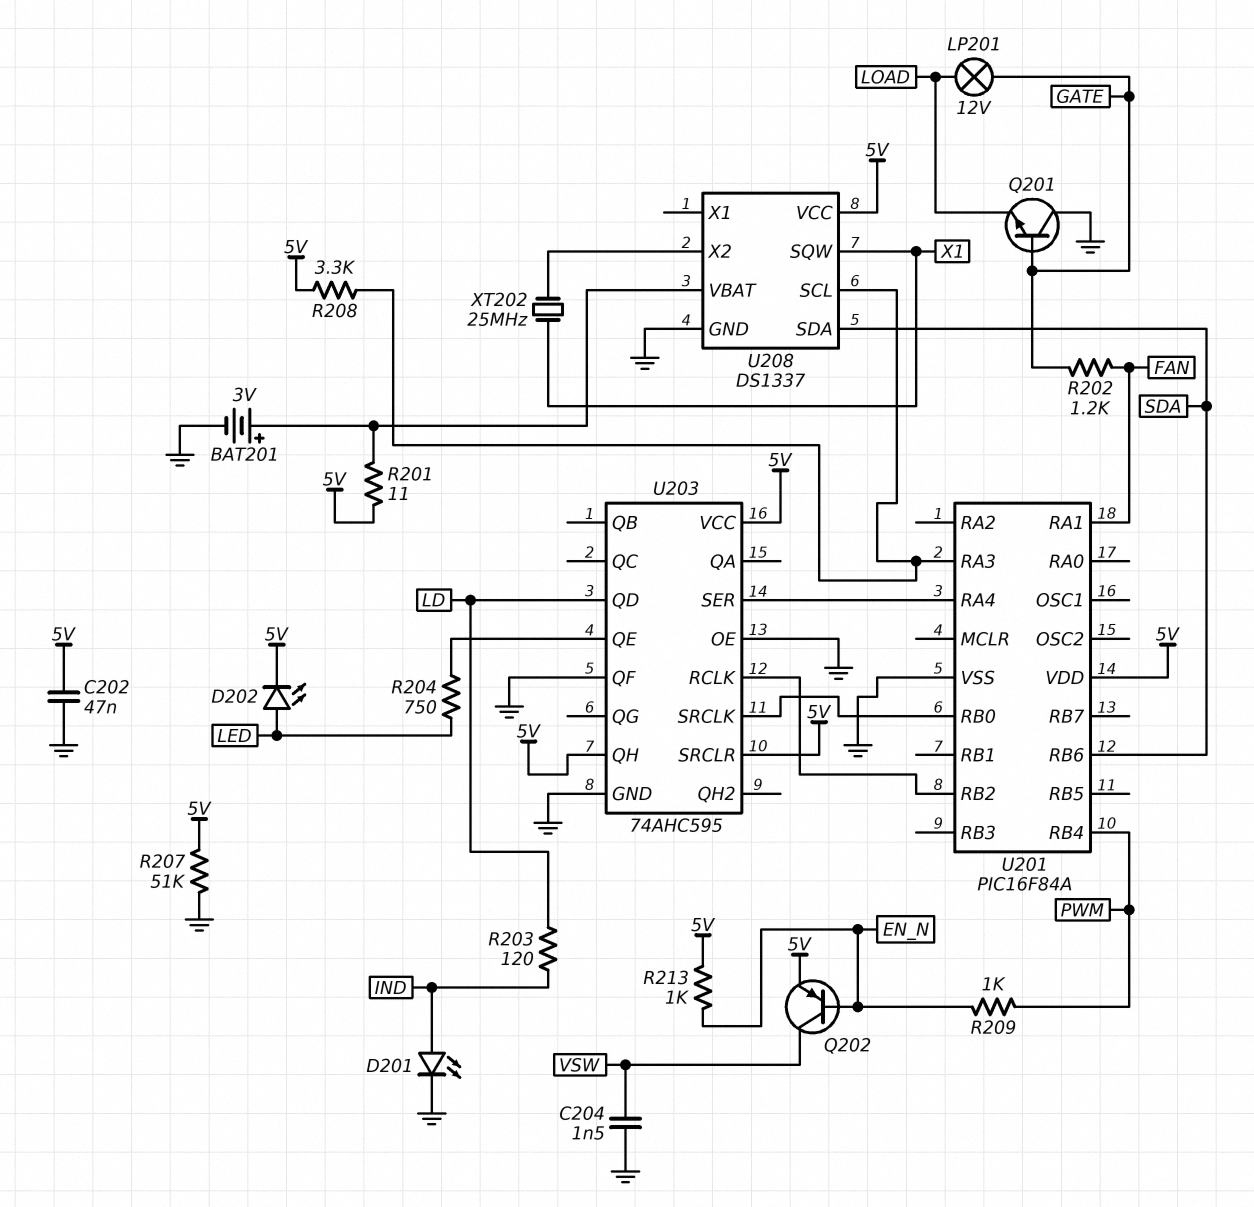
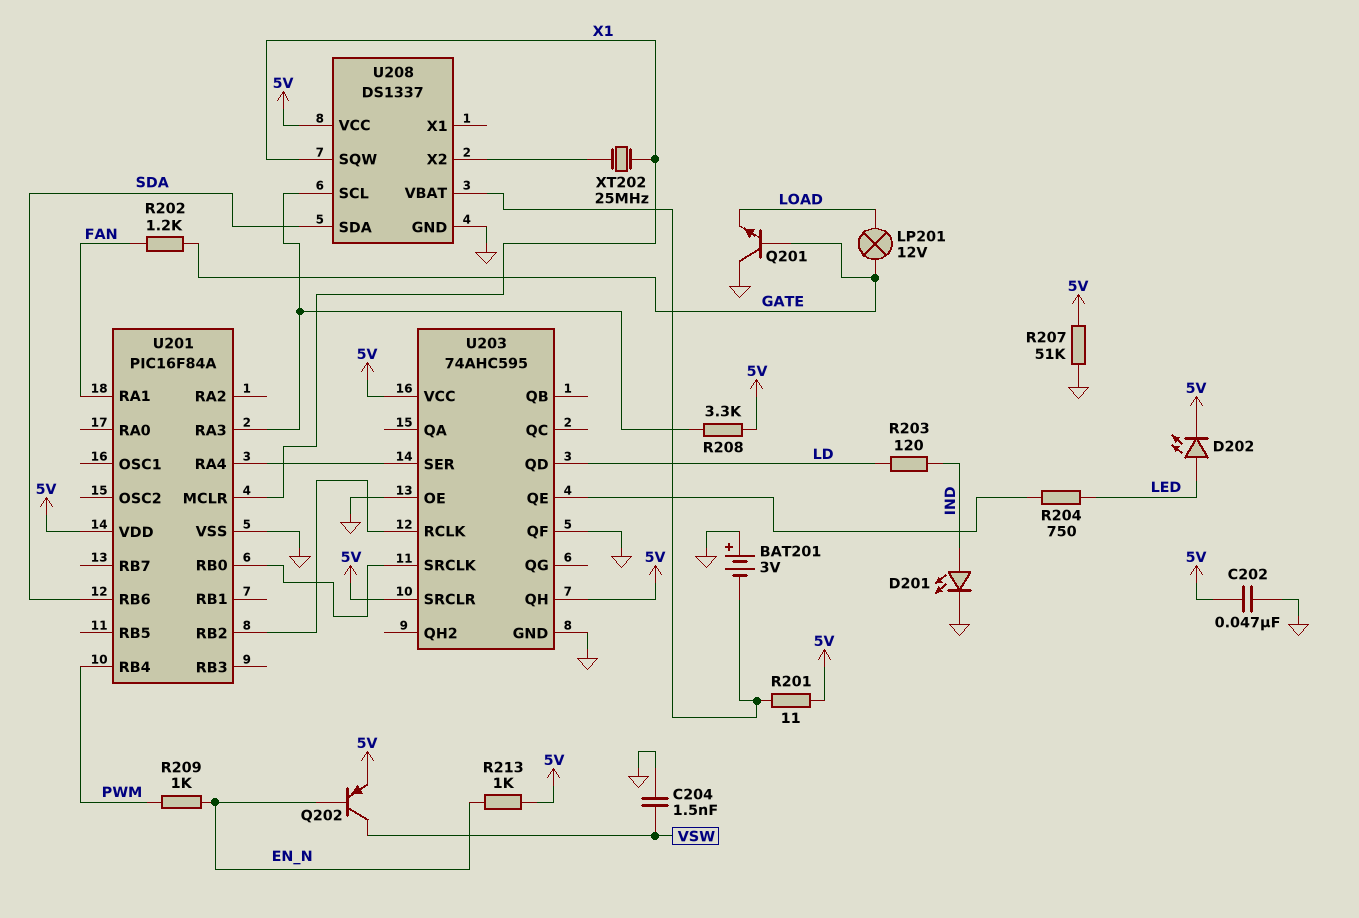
BAT201: 3V (plus U208/VBAT, minus GND) -> 3V (plus GND, minus U208/VBAT)
U201 pin MCLR: none -> X1

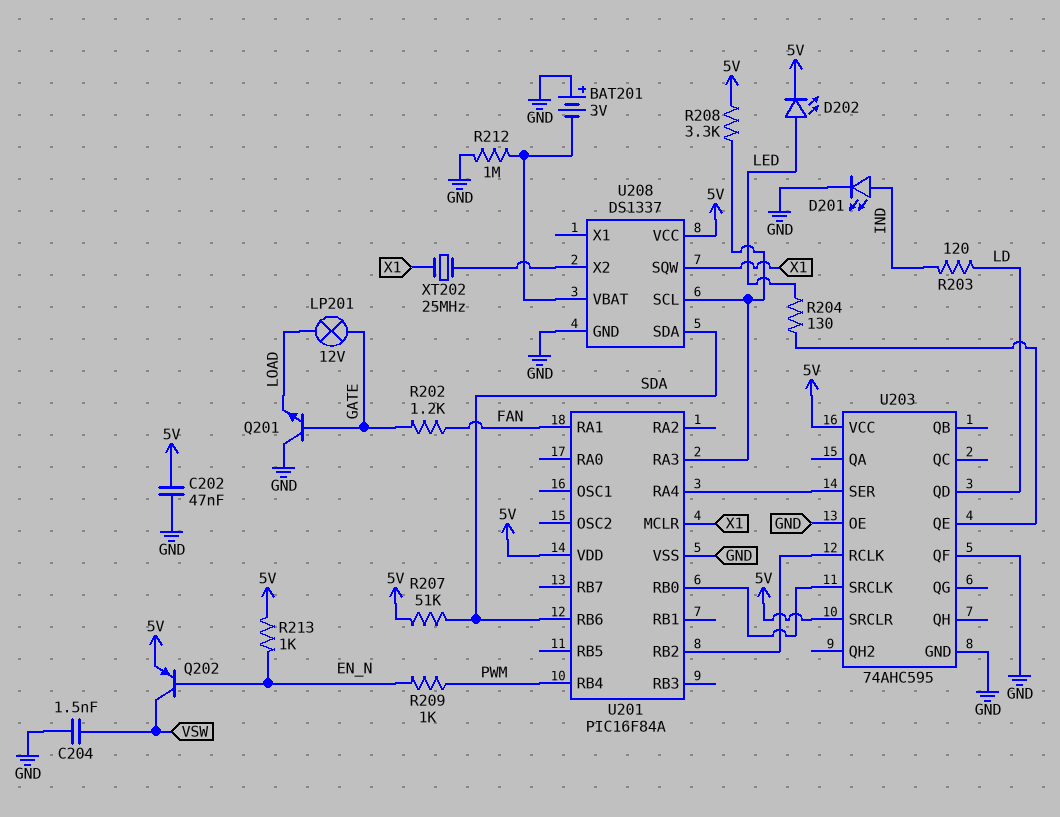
R201: 11 (5V, U208/VBAT) -> none
R204: 750 (LED, U203/QE) -> 130 (LED, U203/QE)
R207: 51k (5V, GND) -> 51k (5V, SDA)
R212: none -> 1M (GND, U208/VBAT)
U203 pin QH: 5V -> none

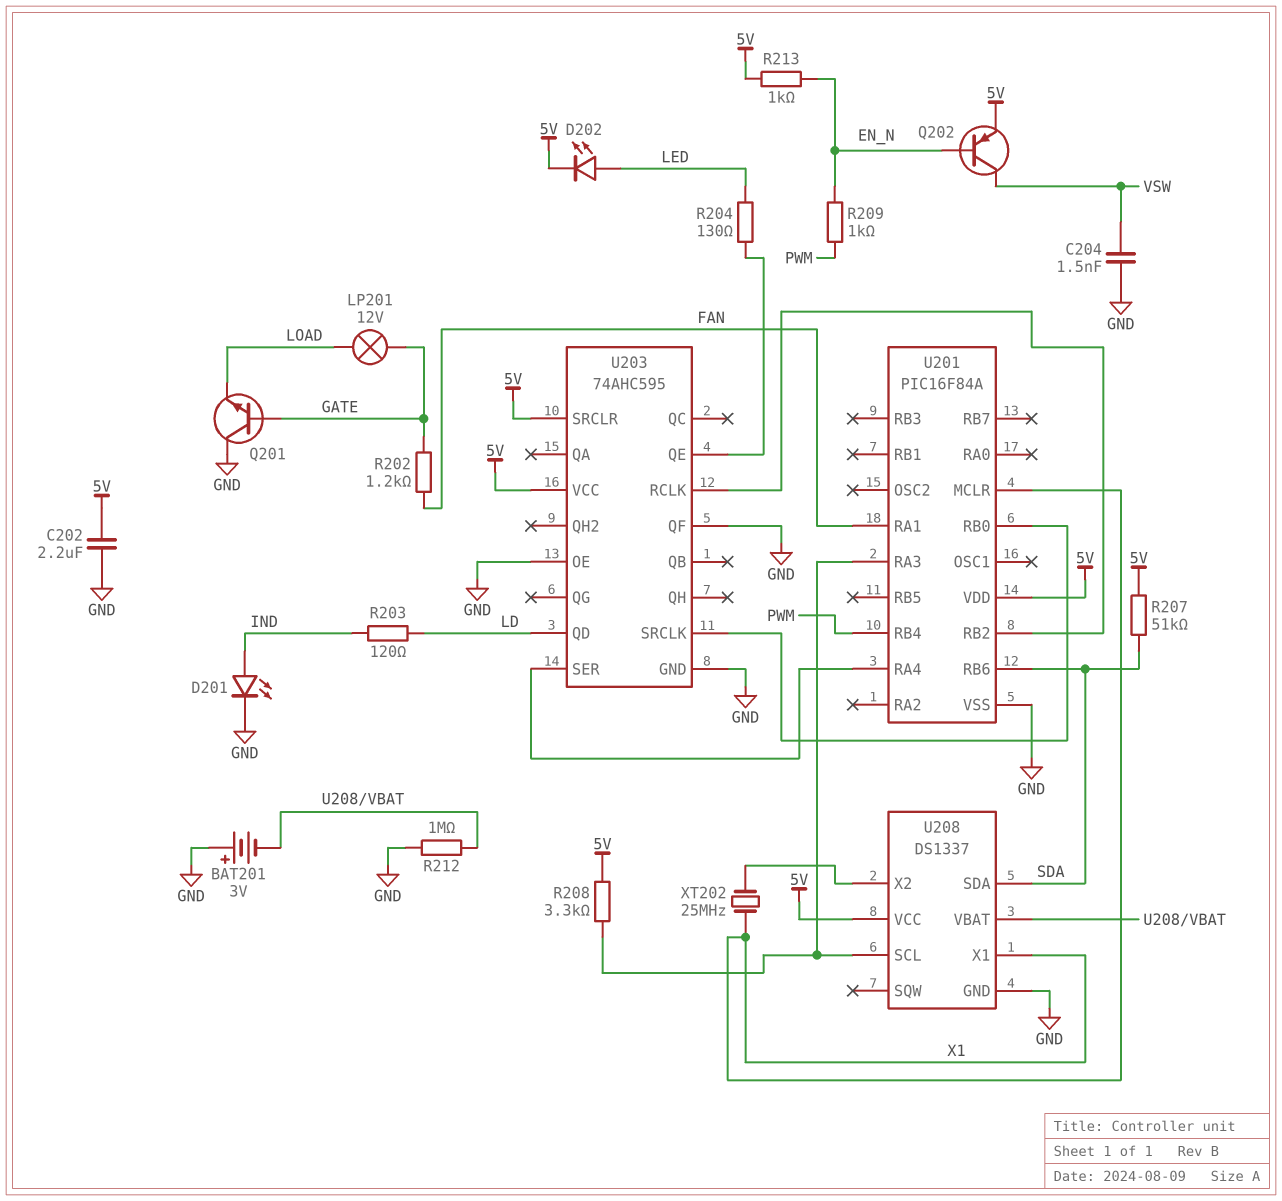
C202: 47nF (5V, GND) -> 2.2uF (5V, GND)
U208 pin SQW: X1 -> none
U208 pin X1: none -> X1

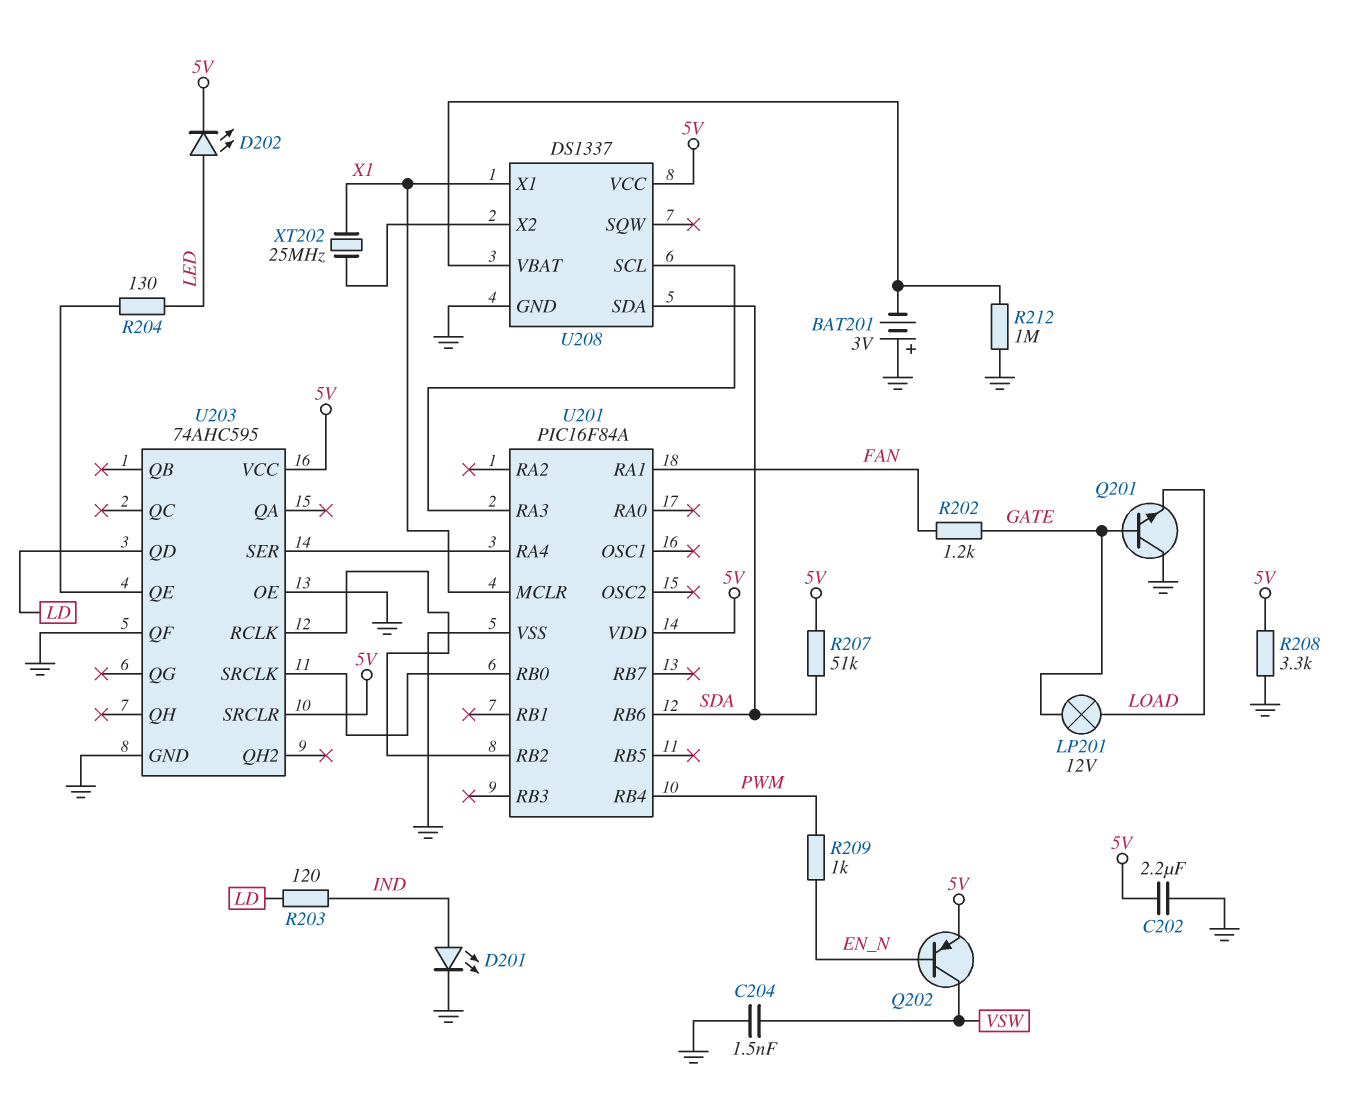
R208: 3.3k (5V, U201/RA3) -> 3.3k (5V, GND)
R213: 1k (5V, EN_N) -> none

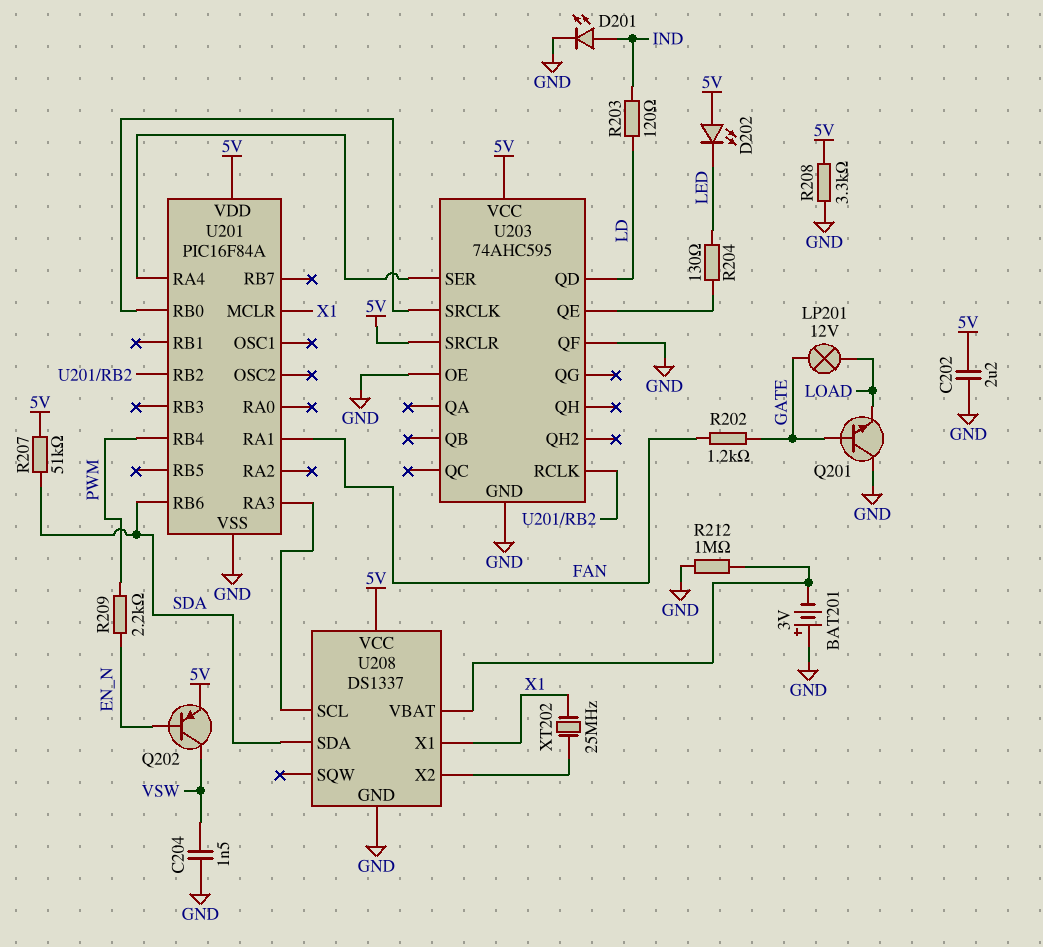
D202: LED (A LED, K 5V) -> LED (A 5V, K LED)
R209: 1k (EN_N, PWM) -> 2.2k (EN_N, PWM)

